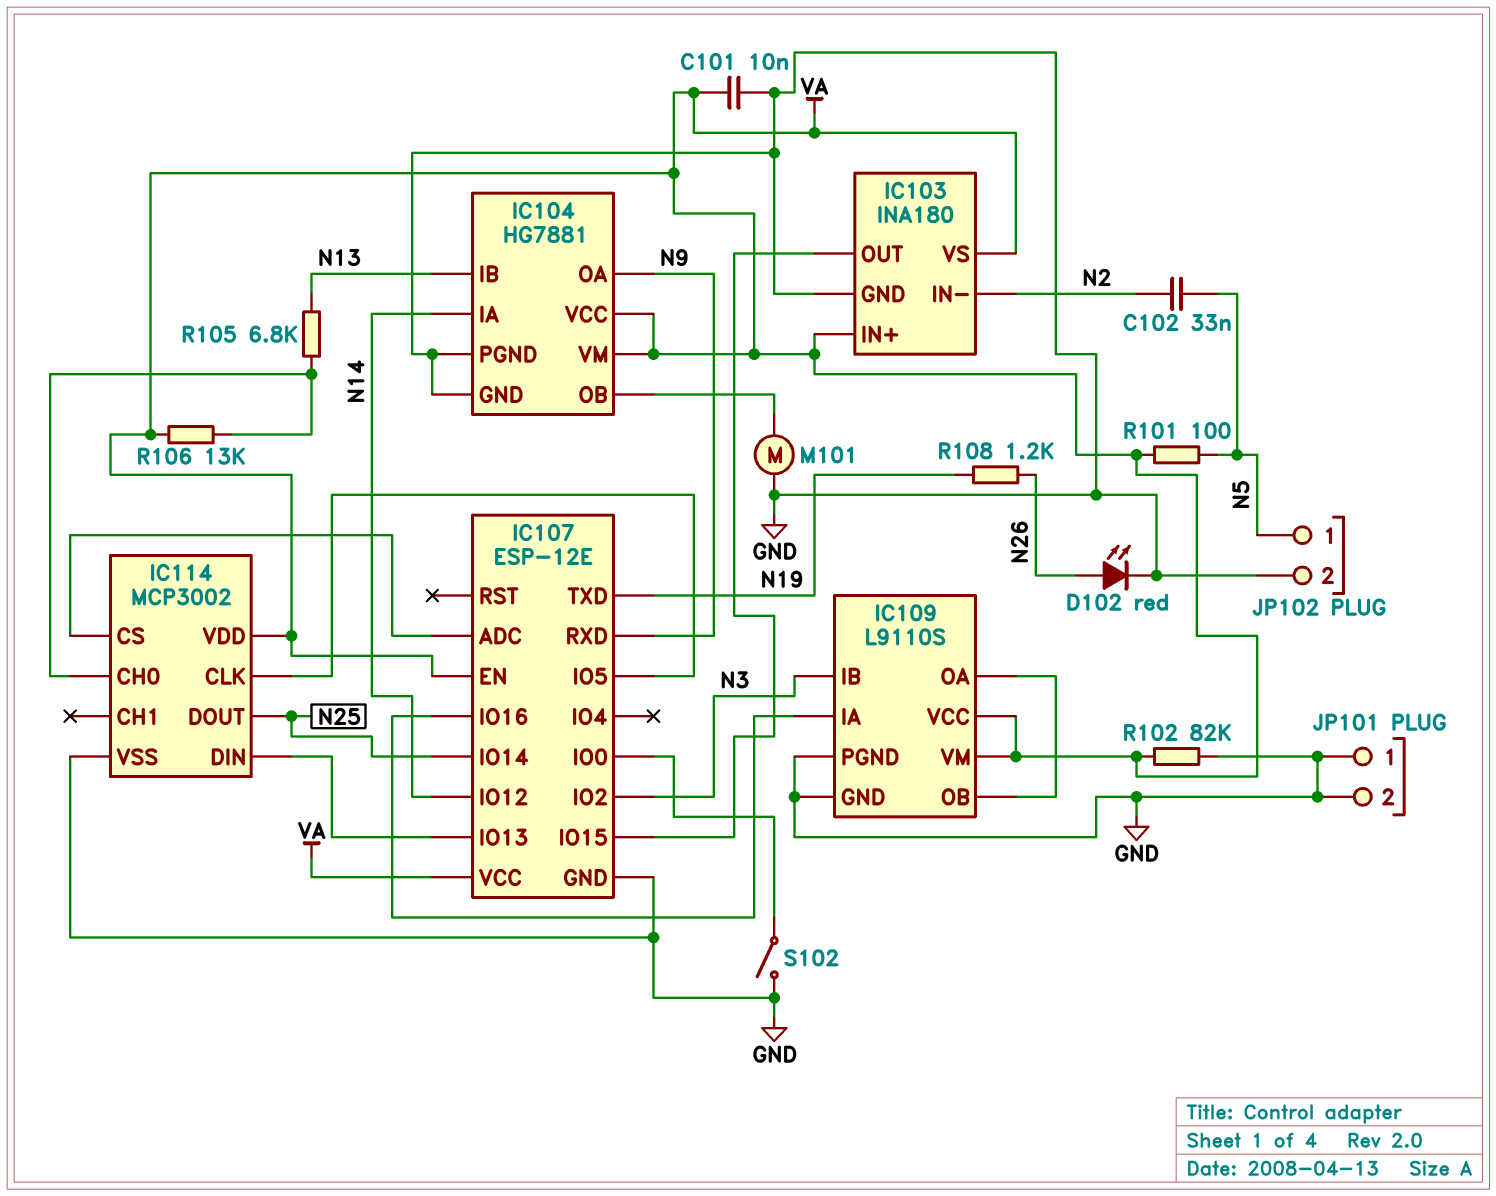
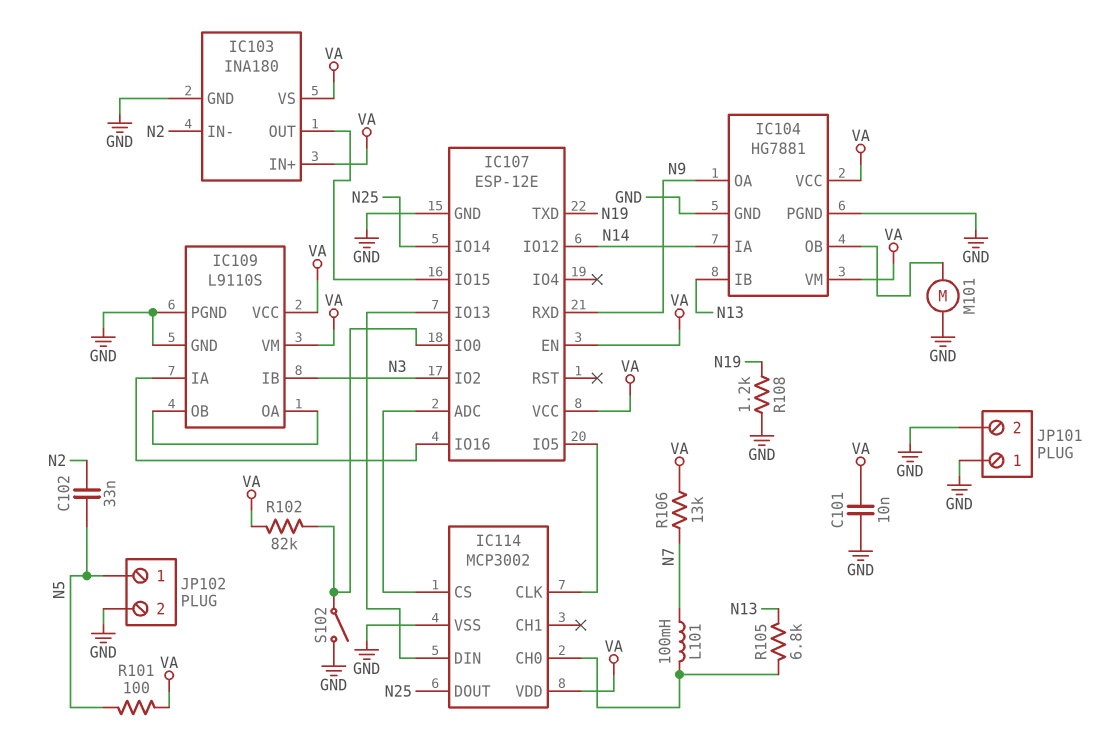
D102: LED red (A N26, K GND) -> none
L101: none -> 100mH (IC114/CH0, N7)
R102: 82k (GND, VA) -> 82k (IC107/IO0, VA)
R106: 13k (IC114/CH0, VA) -> 13k (N7, VA)
R108: 1.2k (N19, N26) -> 1.2k (GND, N19)

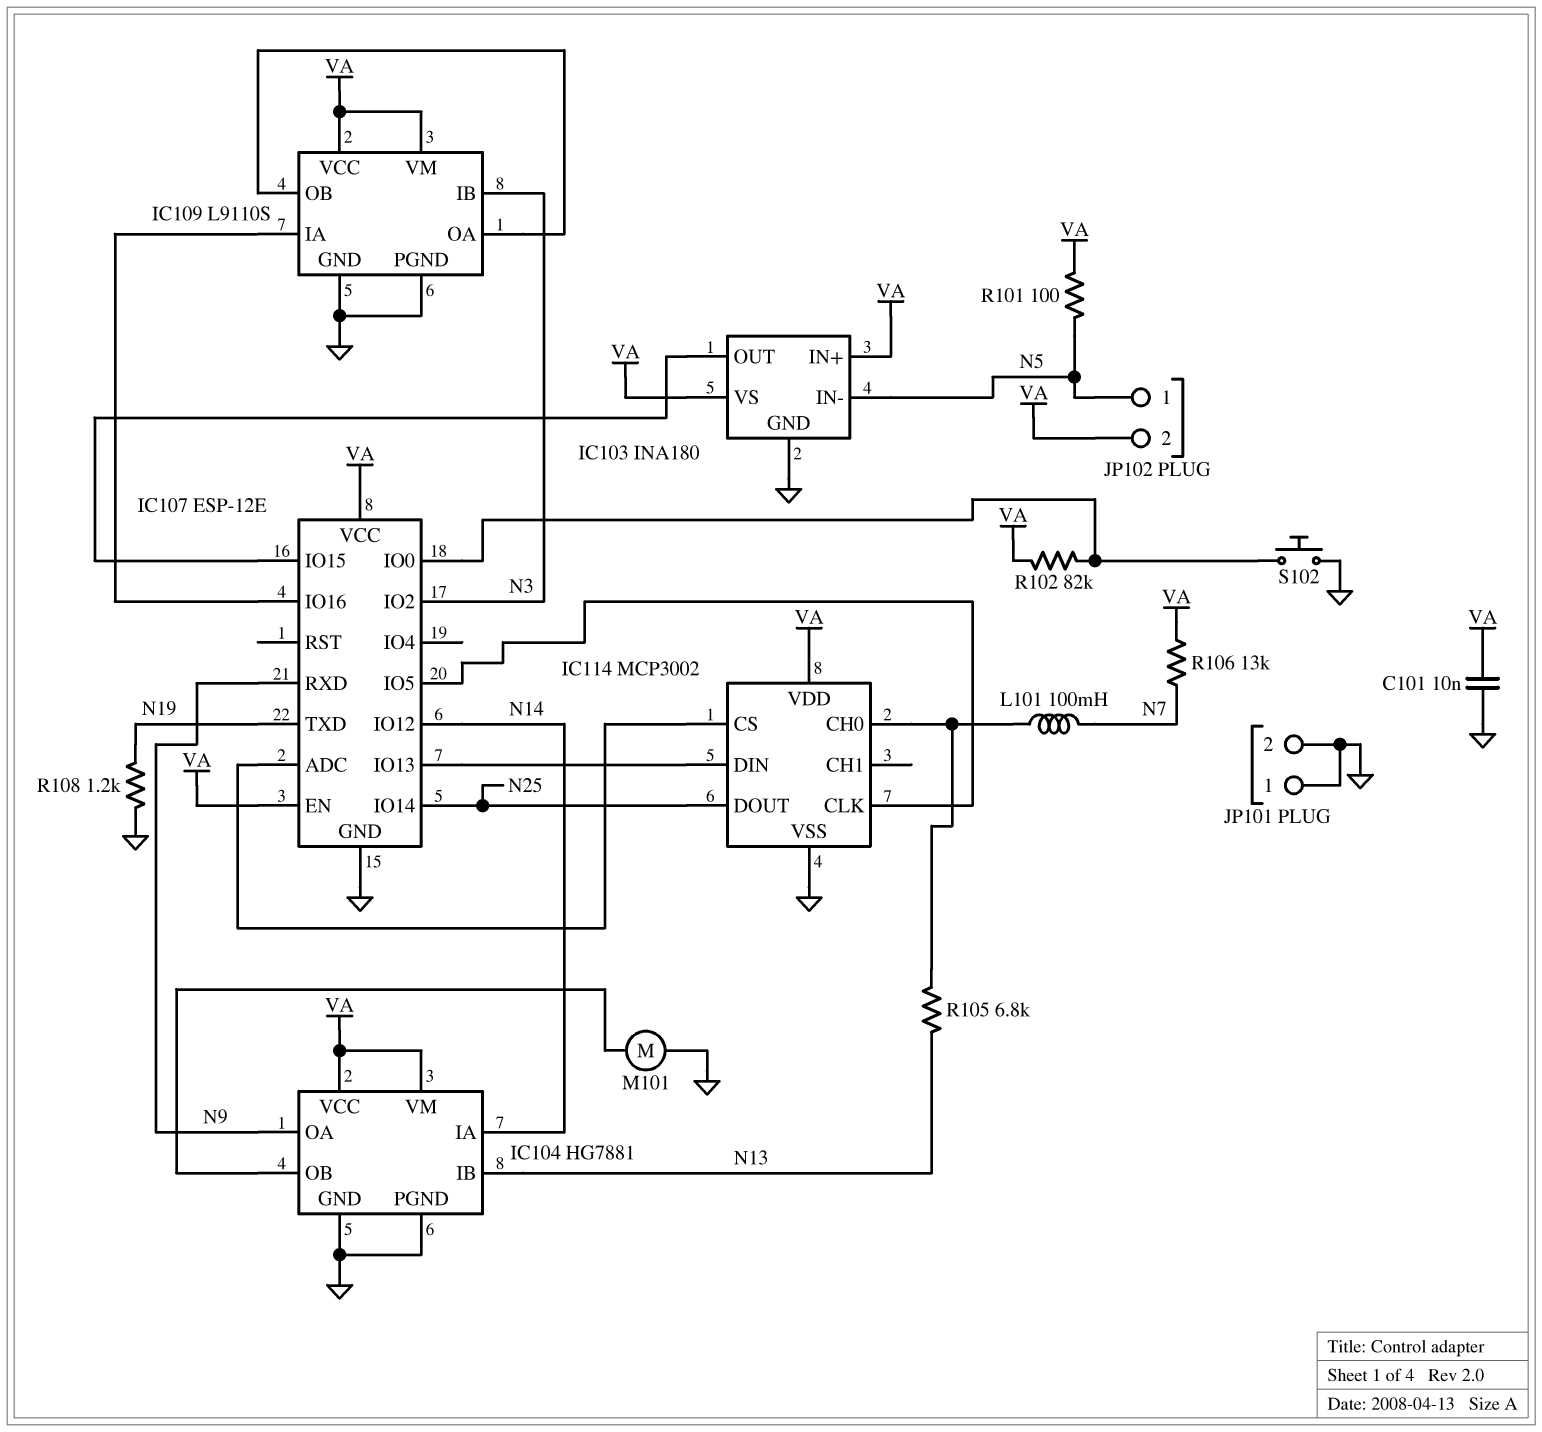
C102: 33nF (N2, N5) -> none
IC103 pin IN-: N2 -> N5
JP102 pin 2: GND -> VA
S102: switch (GND, IC107/IO0) -> button (GND, IC107/IO0)

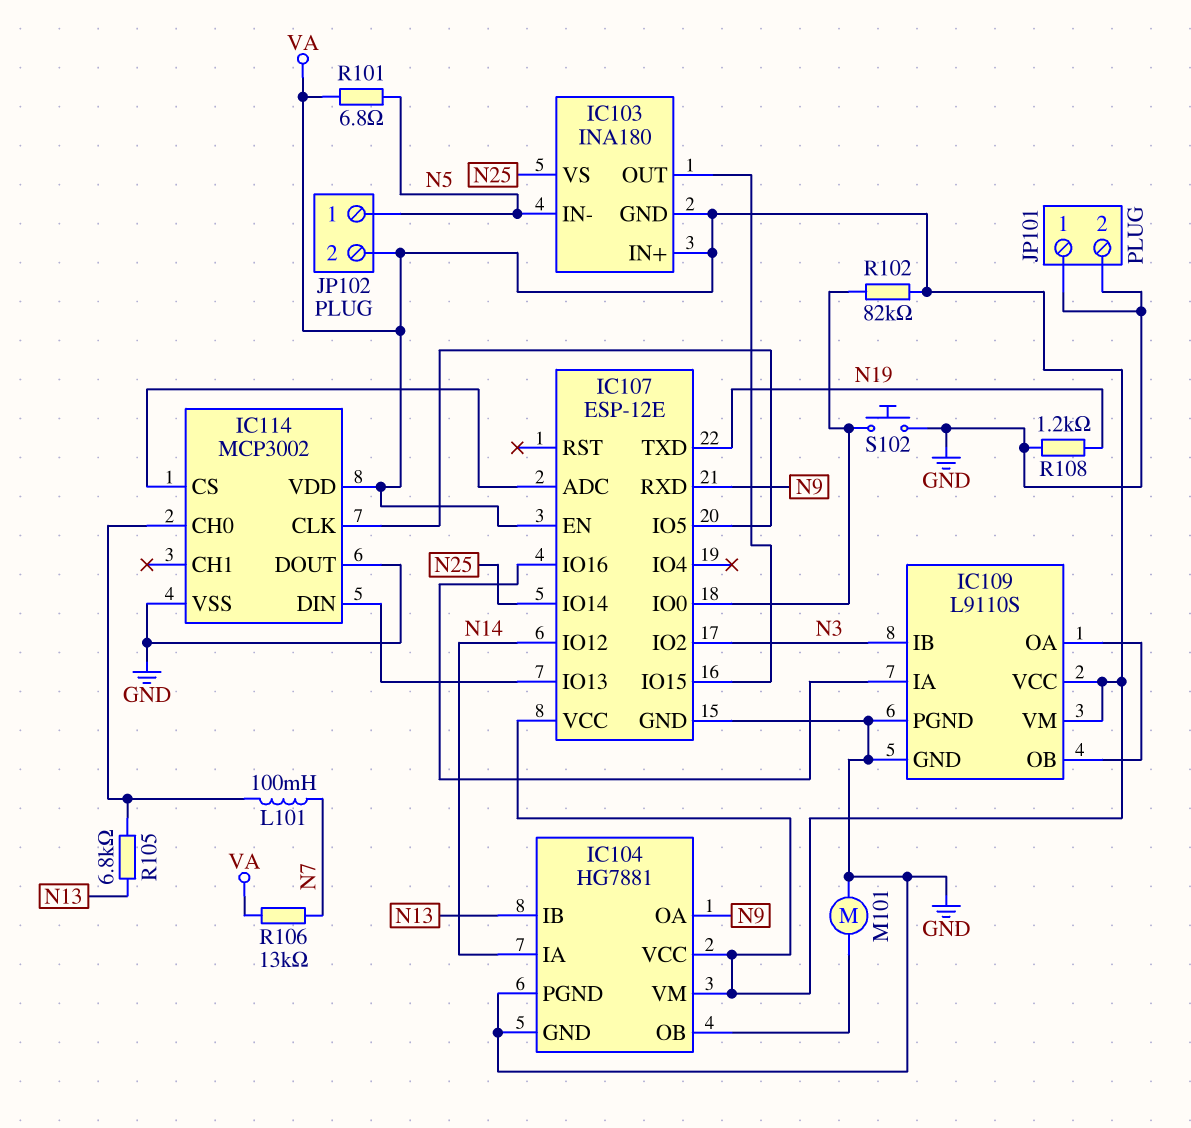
C101: 10nF (GND, VA) -> none
IC103 pin GND: GND -> VA
IC103 pin VS: VA -> N25
IC114 pin DOUT: N25 -> GND
R101: 100 (N5, VA) -> 6.8 (N5, VA)

